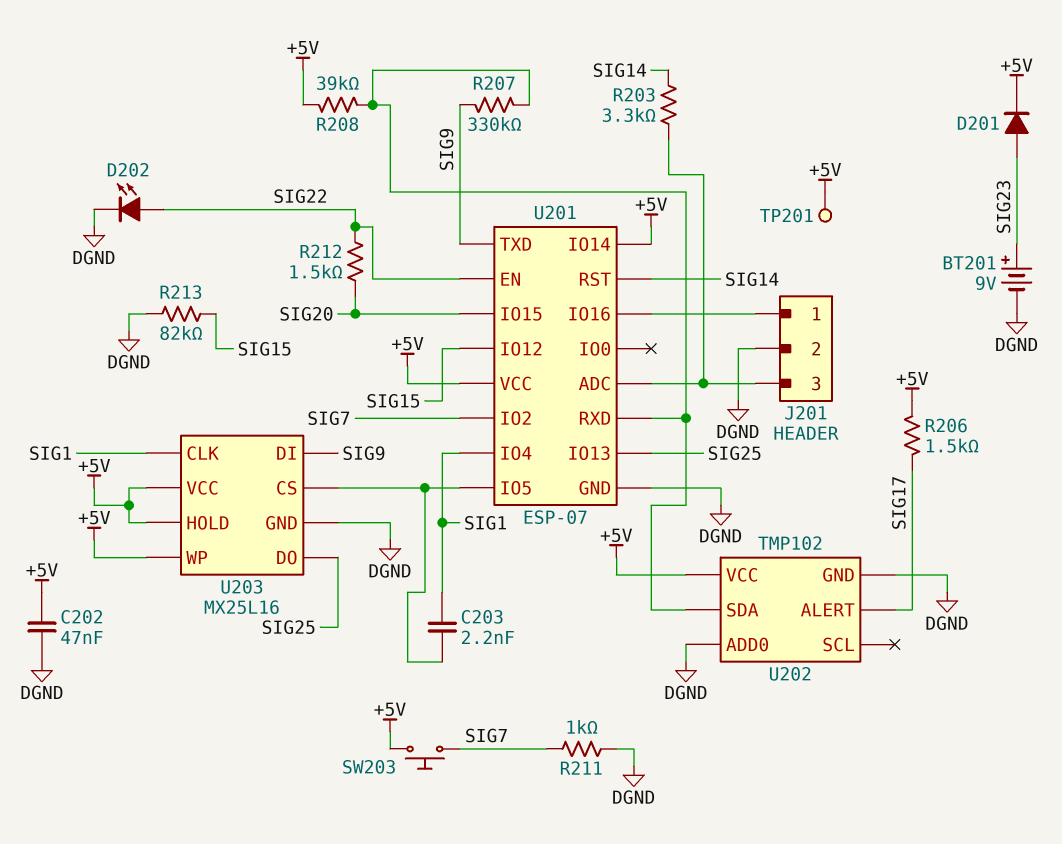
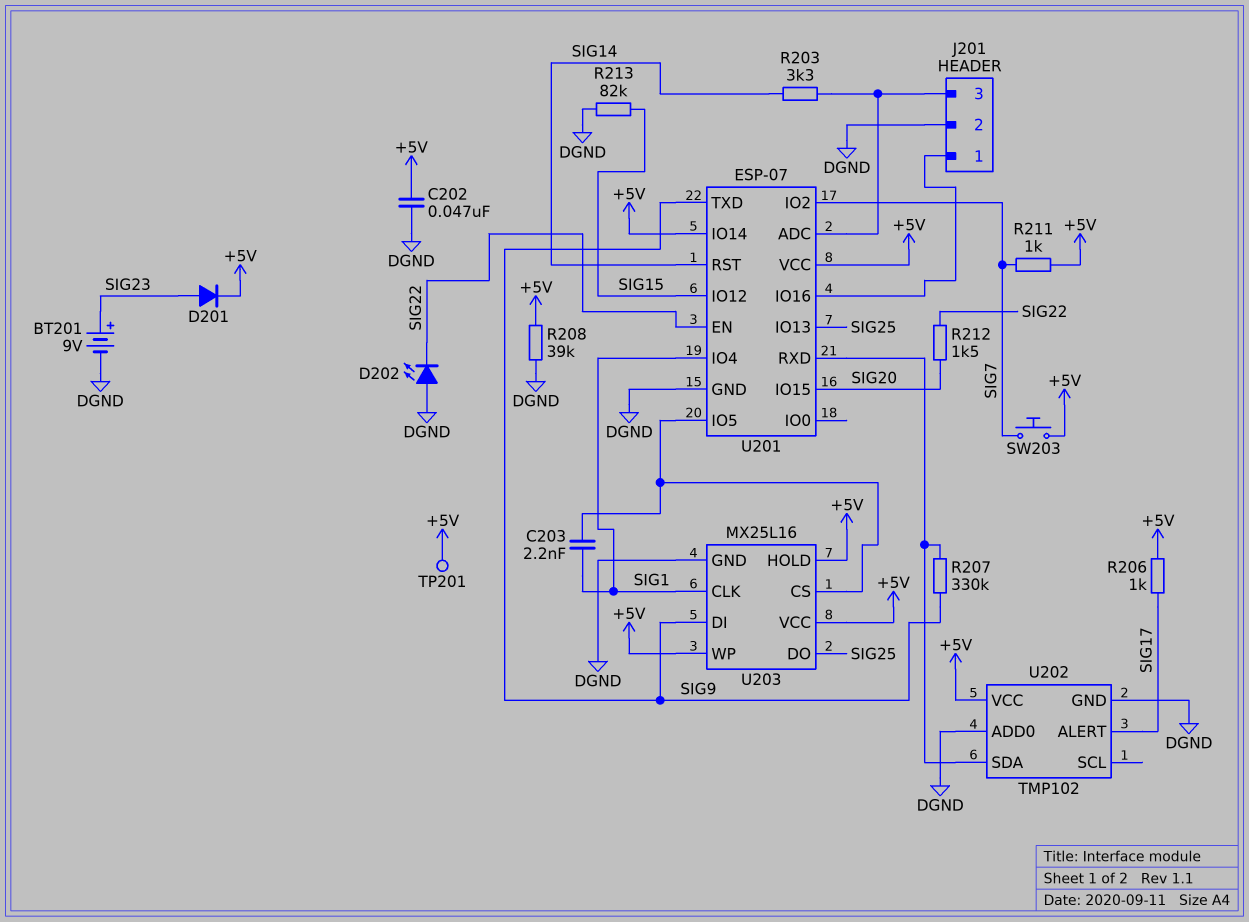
D202: LED (A SIG22, K DGND) -> LED (A DGND, K SIG22)
R206: 1.5k (+5V, SIG17) -> 1k (+5V, SIG17)
R208: 39k (+5V, U201/RXD) -> 39k (+5V, DGND)
R211: 1k (DGND, SIG7) -> 1k (+5V, SIG7)

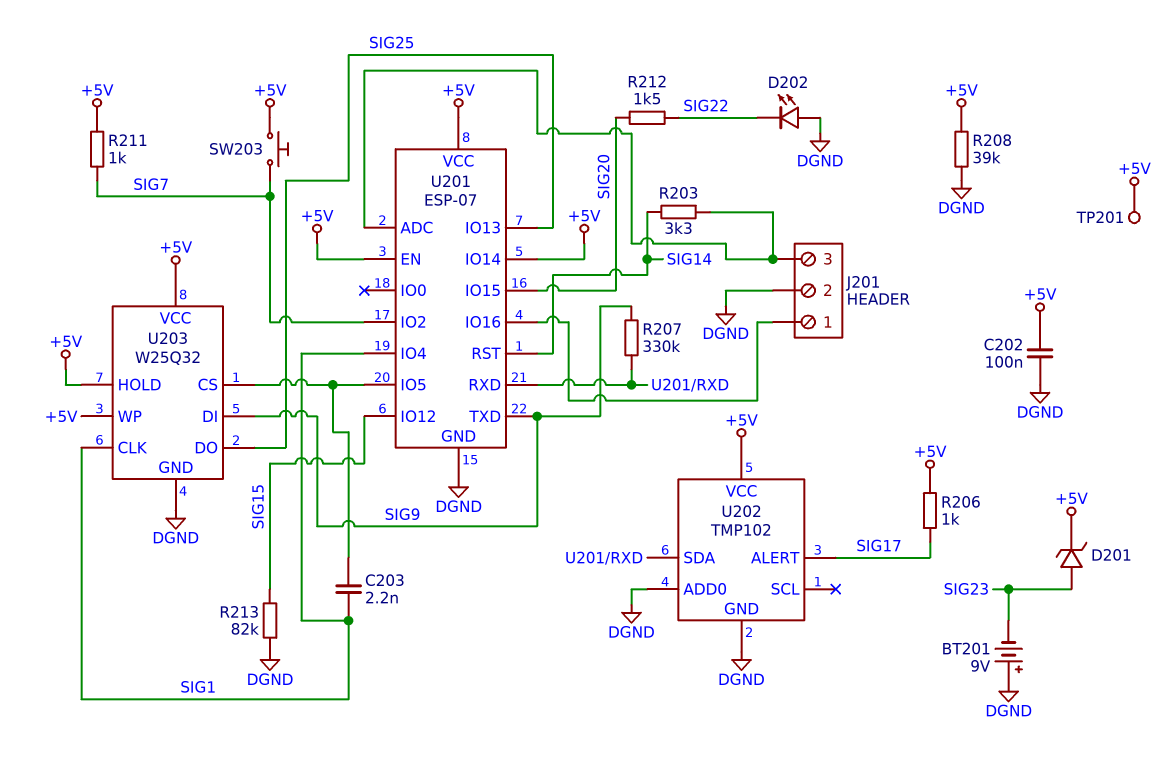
BT201: 9V (plus SIG23, minus DGND) -> 9V (plus DGND, minus SIG23)
C202: 47nF (+5V, DGND) -> 100nF (+5V, DGND)
D201: diode (A SIG23, K +5V) -> zener (A SIG23, K +5V)
U201 pin EN: SIG22 -> +5V
U203: MX25L16 -> W25Q32

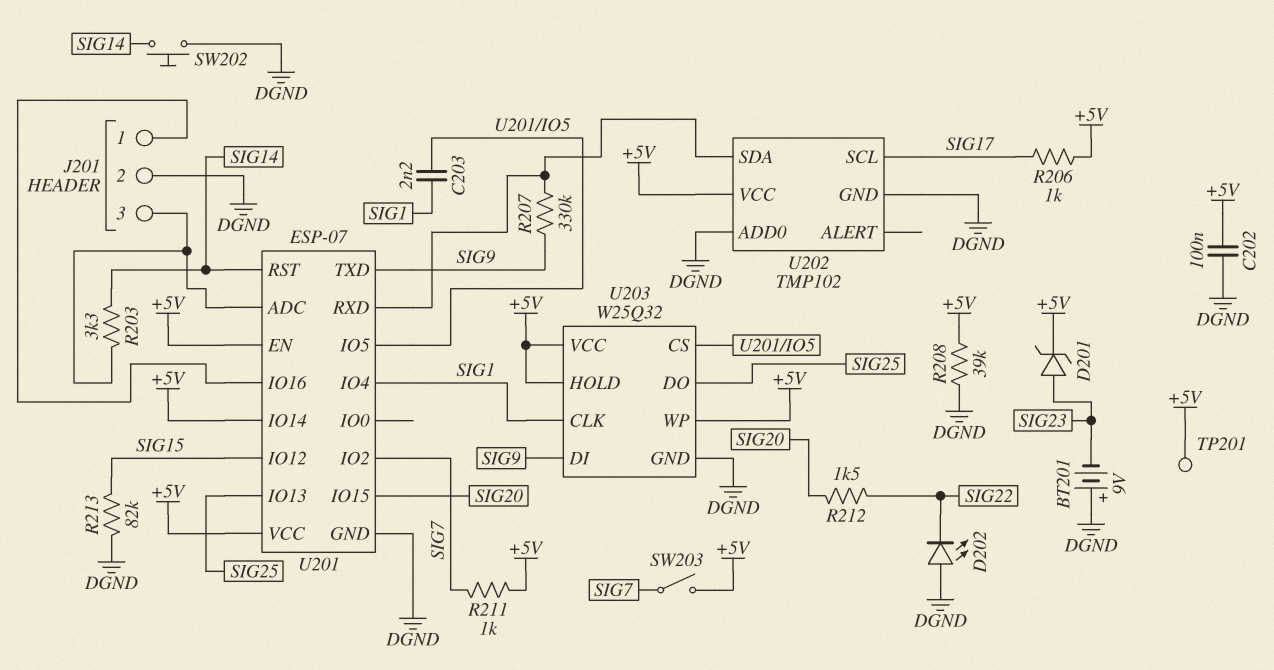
SW202: none -> button (DGND, SIG14)
SW203: button (+5V, SIG7) -> switch (+5V, SIG7)
U202 pin ALERT: SIG17 -> none
U202 pin SCL: none -> SIG17

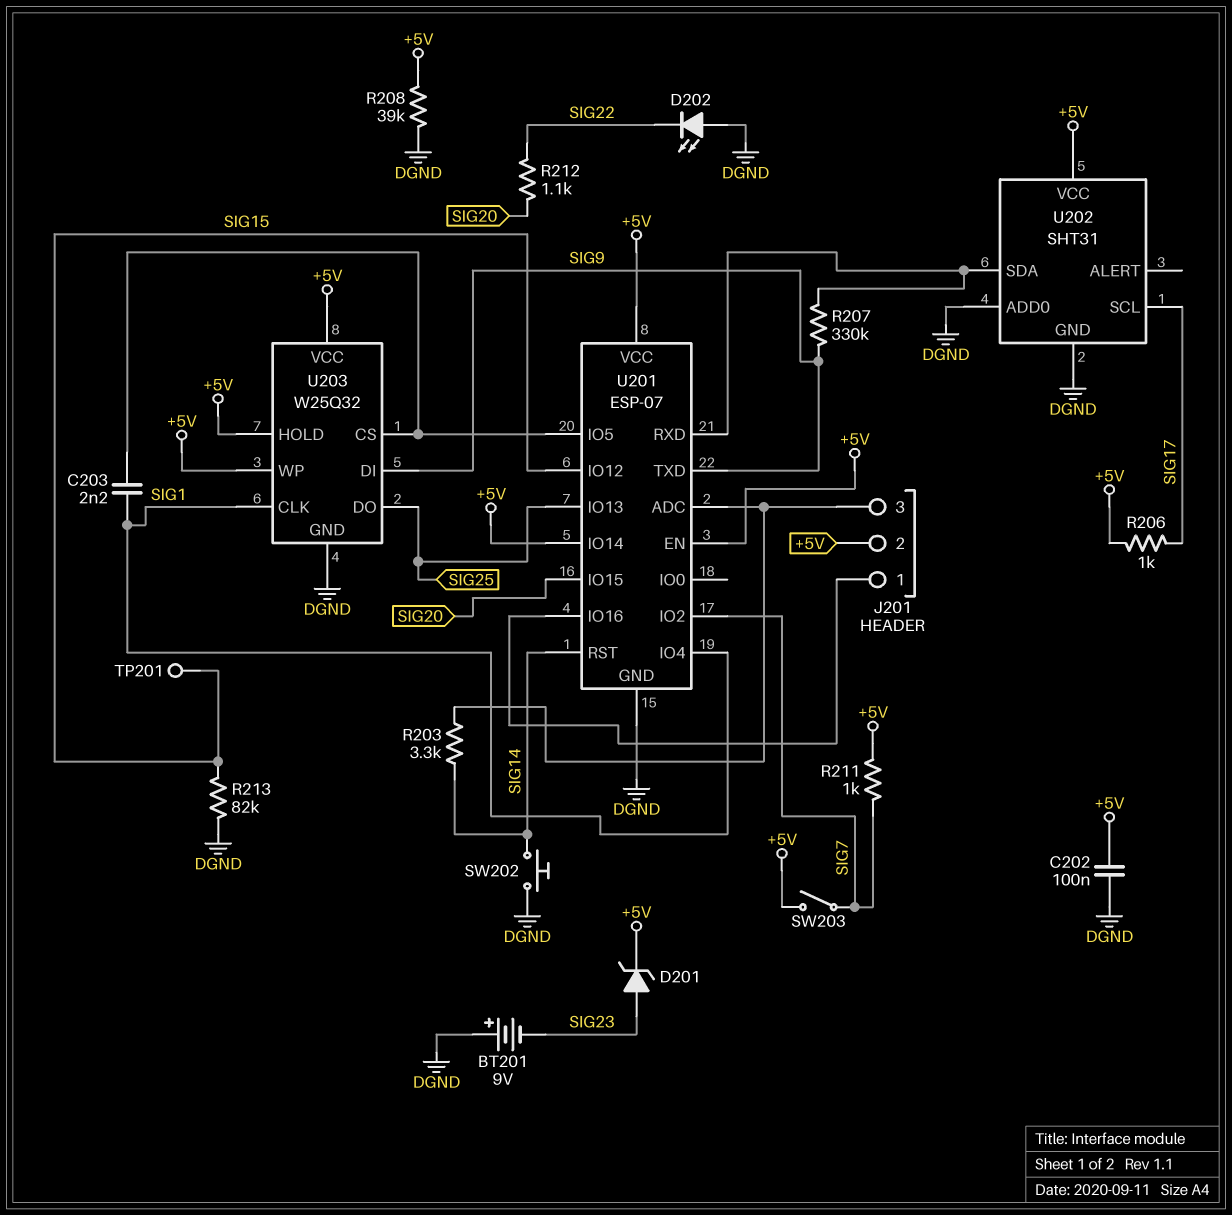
J201 pin 2: DGND -> +5V
R212: 1.5k (SIG20, SIG22) -> 1.1k (SIG20, SIG22)
TP201: test point (+5V) -> test point (SIG15)
U202: TMP102 -> SHT31

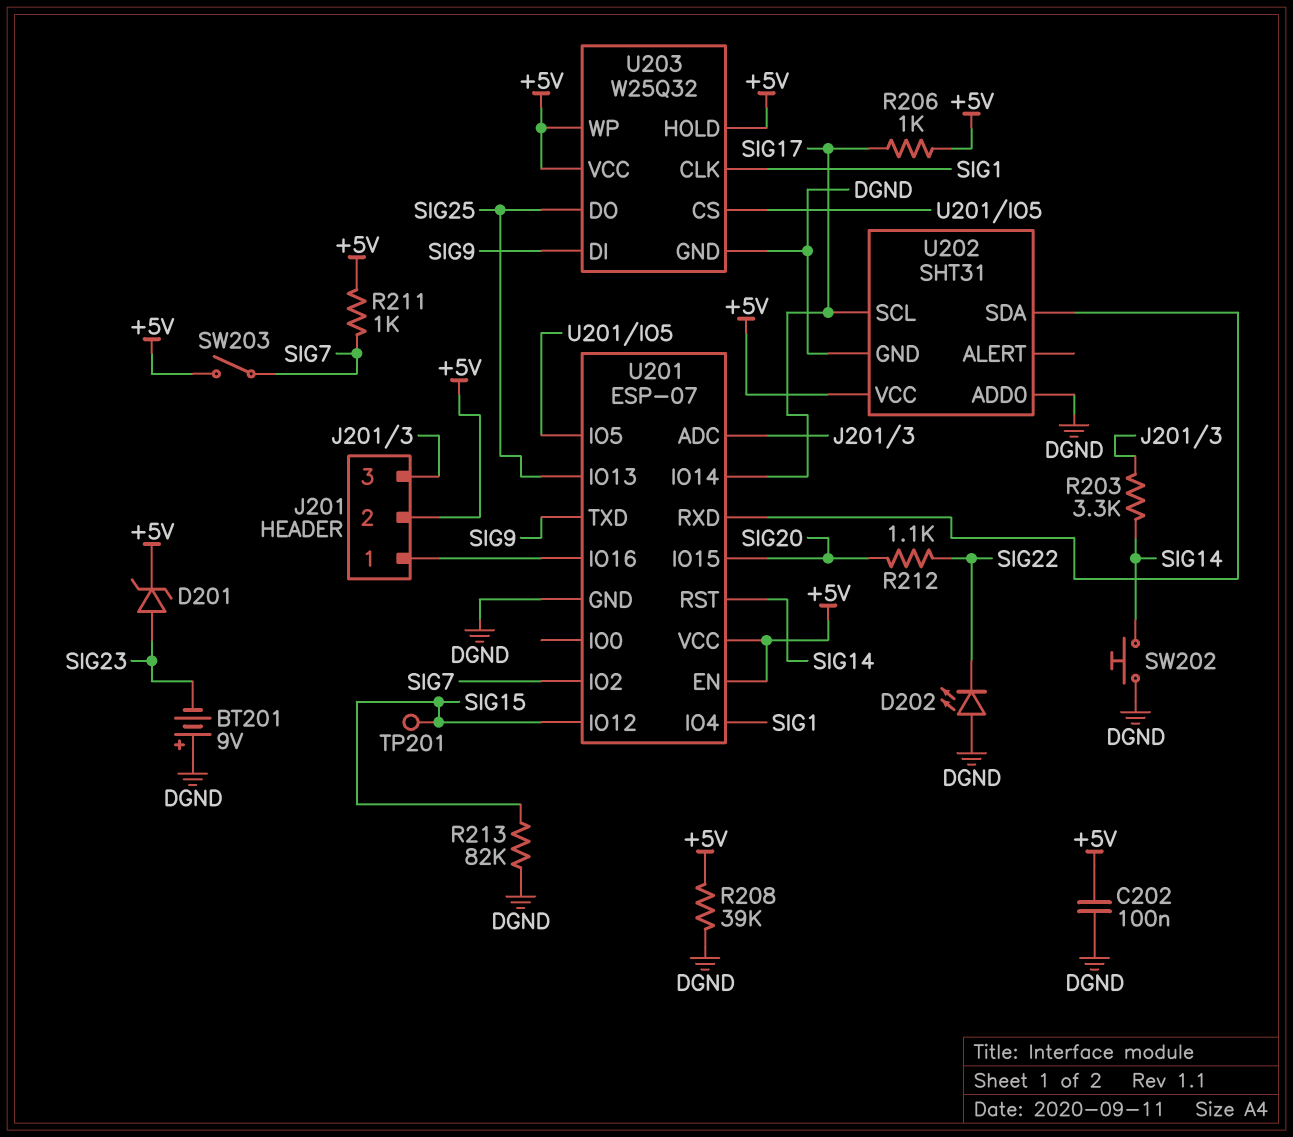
C203: 2.2nF (SIG1, U201/IO5) -> none
R207: 330k (SIG9, U201/RXD) -> none
U201 pin IO14: +5V -> SIG17

